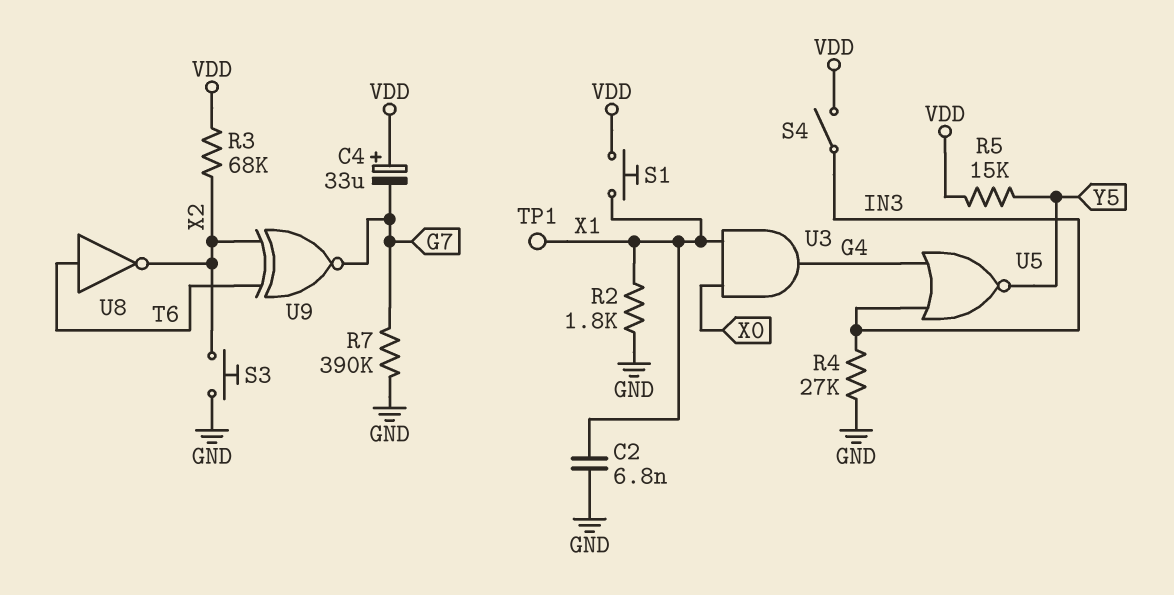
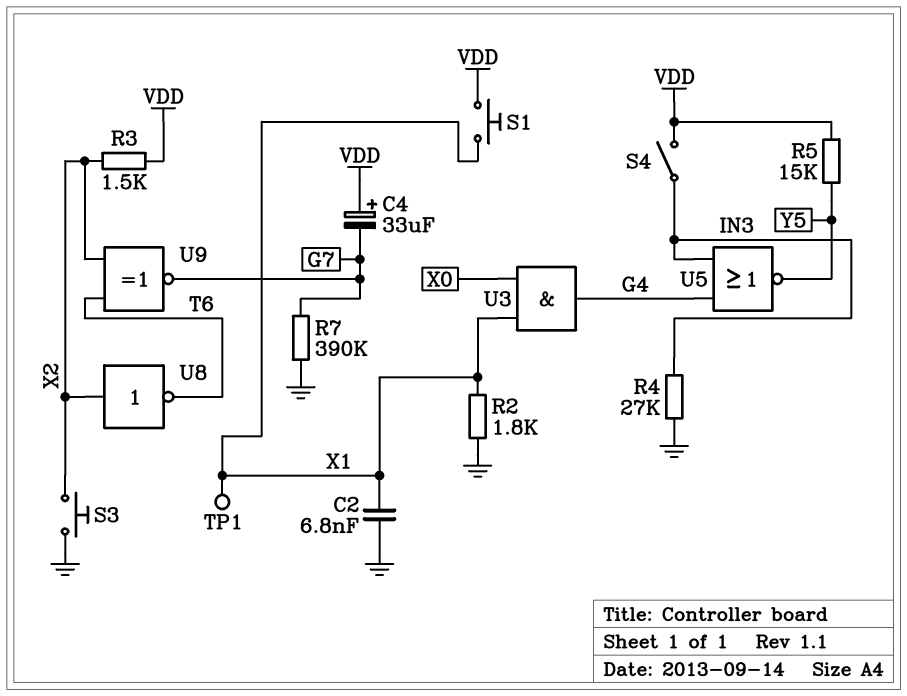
R3: 68k (VDD, X2) -> 1.5k (VDD, X2)
U8: NOT (in T6, out X2) -> NOT (in X2, out T6)

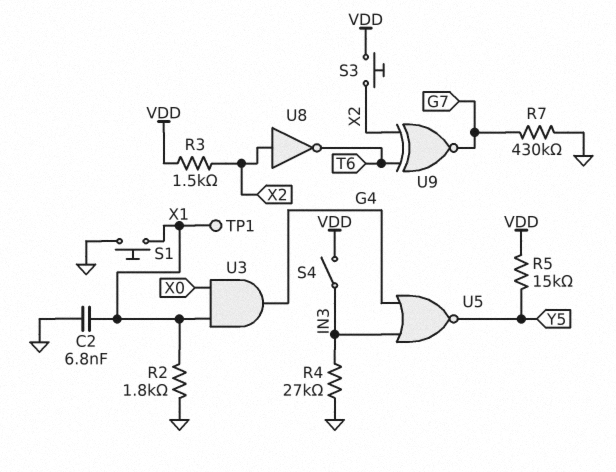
C4: 33uF (plus VDD, minus G7) -> none
R7: 390k (G7, GND) -> 430k (G7, GND)
S1: button (VDD, X1) -> button (GND, X1)
S3: button (GND, X2) -> button (VDD, X2)

